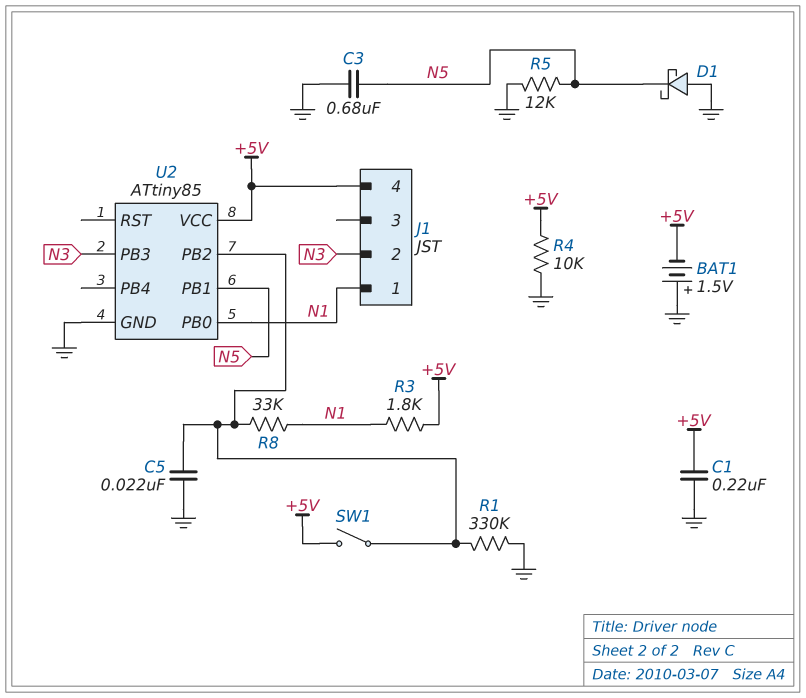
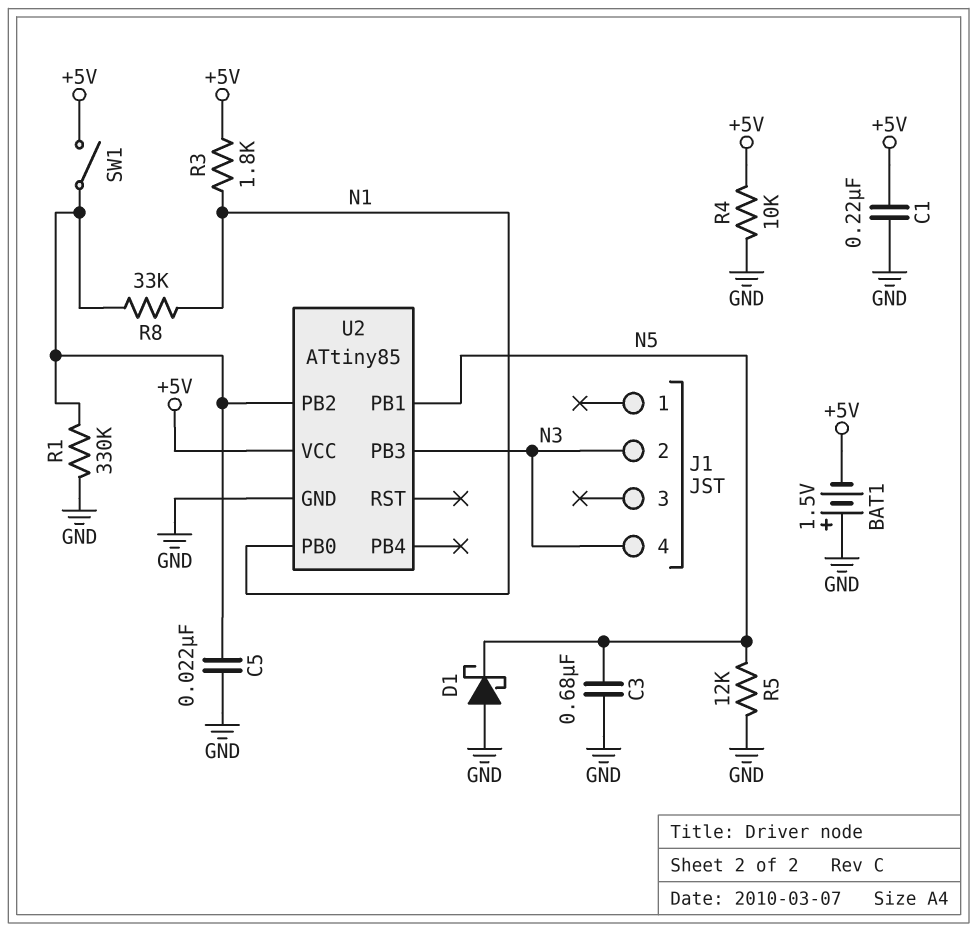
J1 pin 1: N1 -> none
J1 pin 4: +5V -> N3

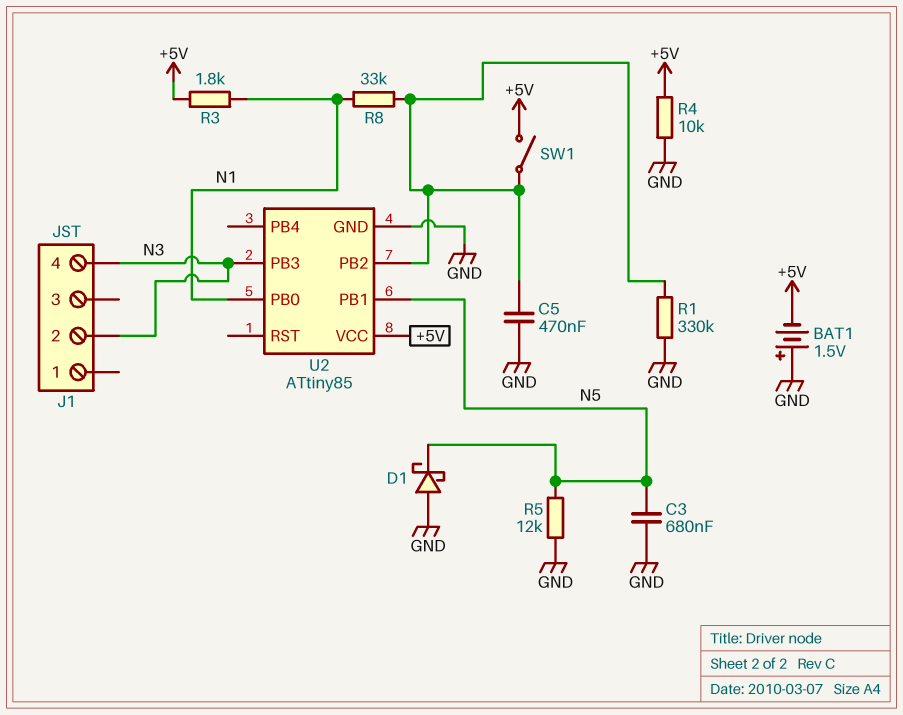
C1: 220nF (+5V, GND) -> none
C5: 22nF (GND, U2/PB2) -> 470nF (GND, U2/PB2)

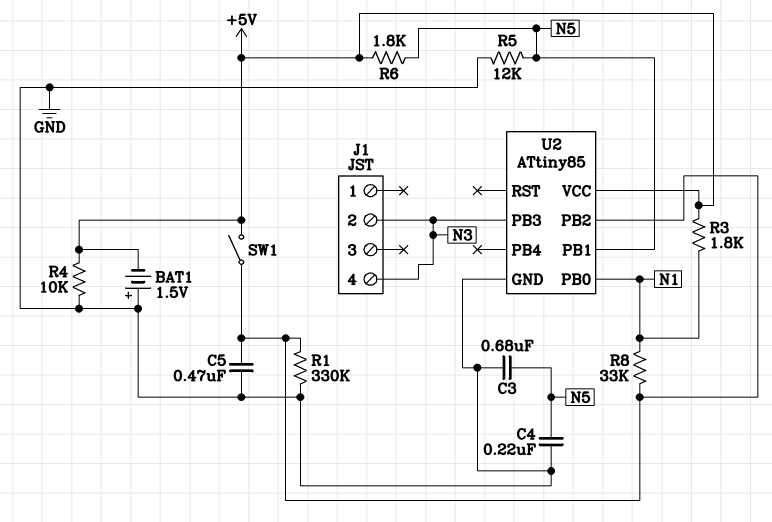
C4: none -> 220nF (GND, N5)
D1: schottky (A GND, K N5) -> none
R6: none -> 1.8k (+5V, N5)

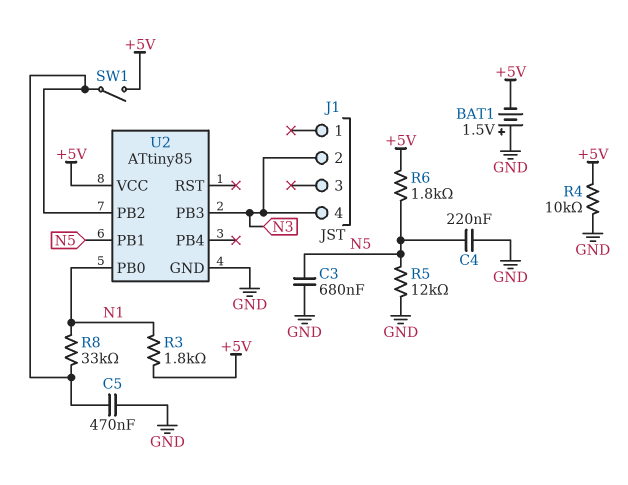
R1: 330k (GND, U2/PB2) -> none

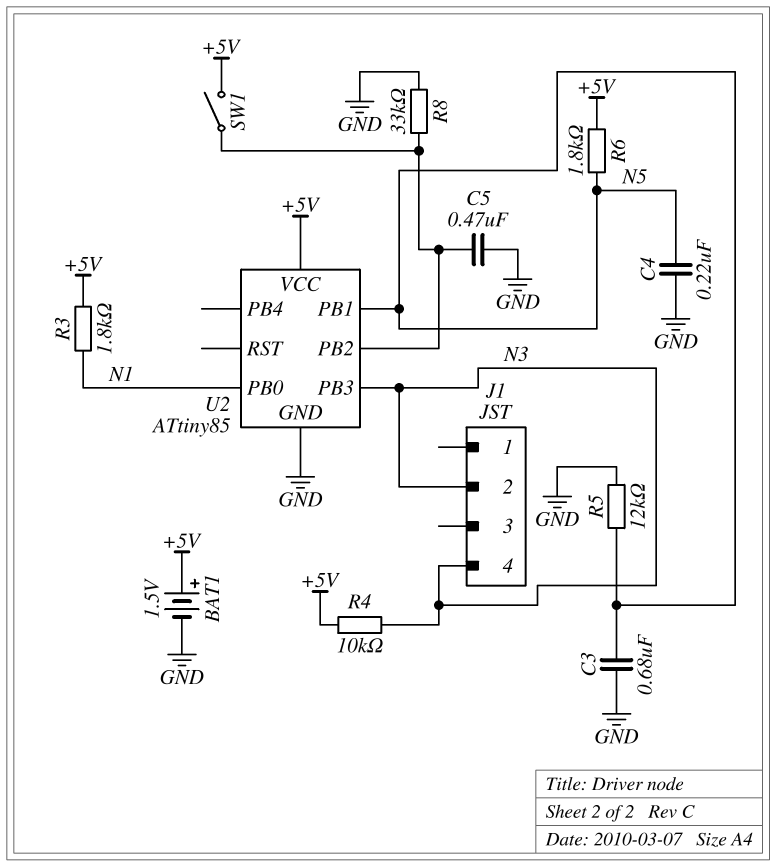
BAT1: 1.5V (plus GND, minus +5V) -> 1.5V (plus +5V, minus GND)
R4: 10k (+5V, GND) -> 10k (+5V, N3)
R8: 33k (N1, U2/PB2) -> 33k (GND, U2/PB2)

